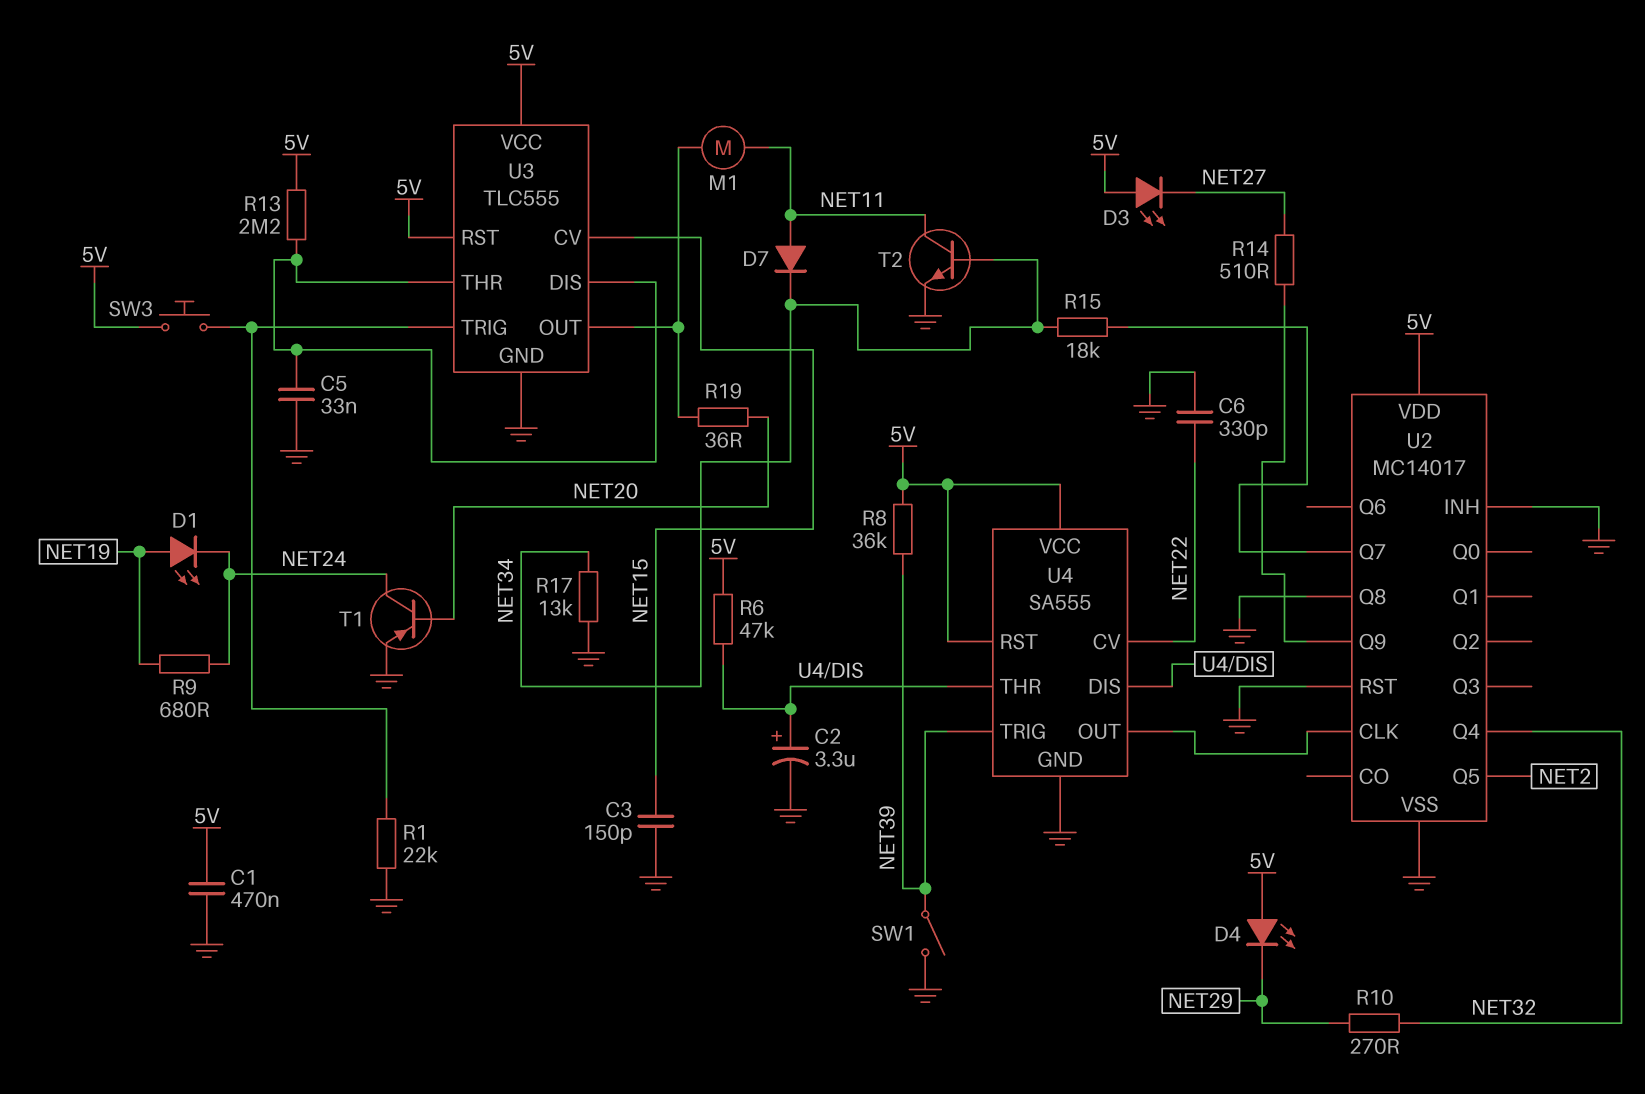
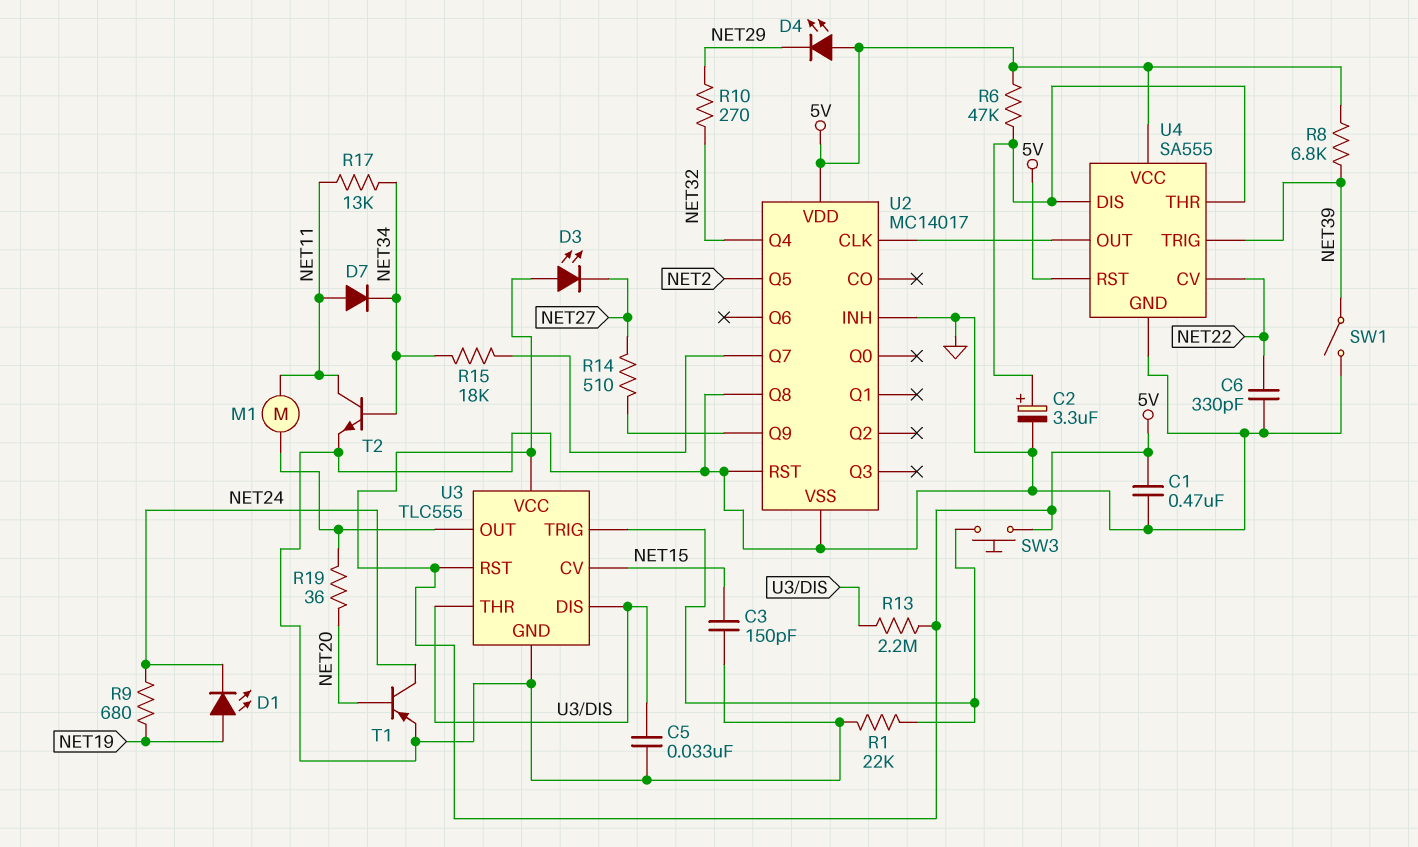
R8: 36k (5V, NET39) -> 6.8k (5V, NET39)
R17: 13k (GND, NET34) -> 13k (NET11, NET34)

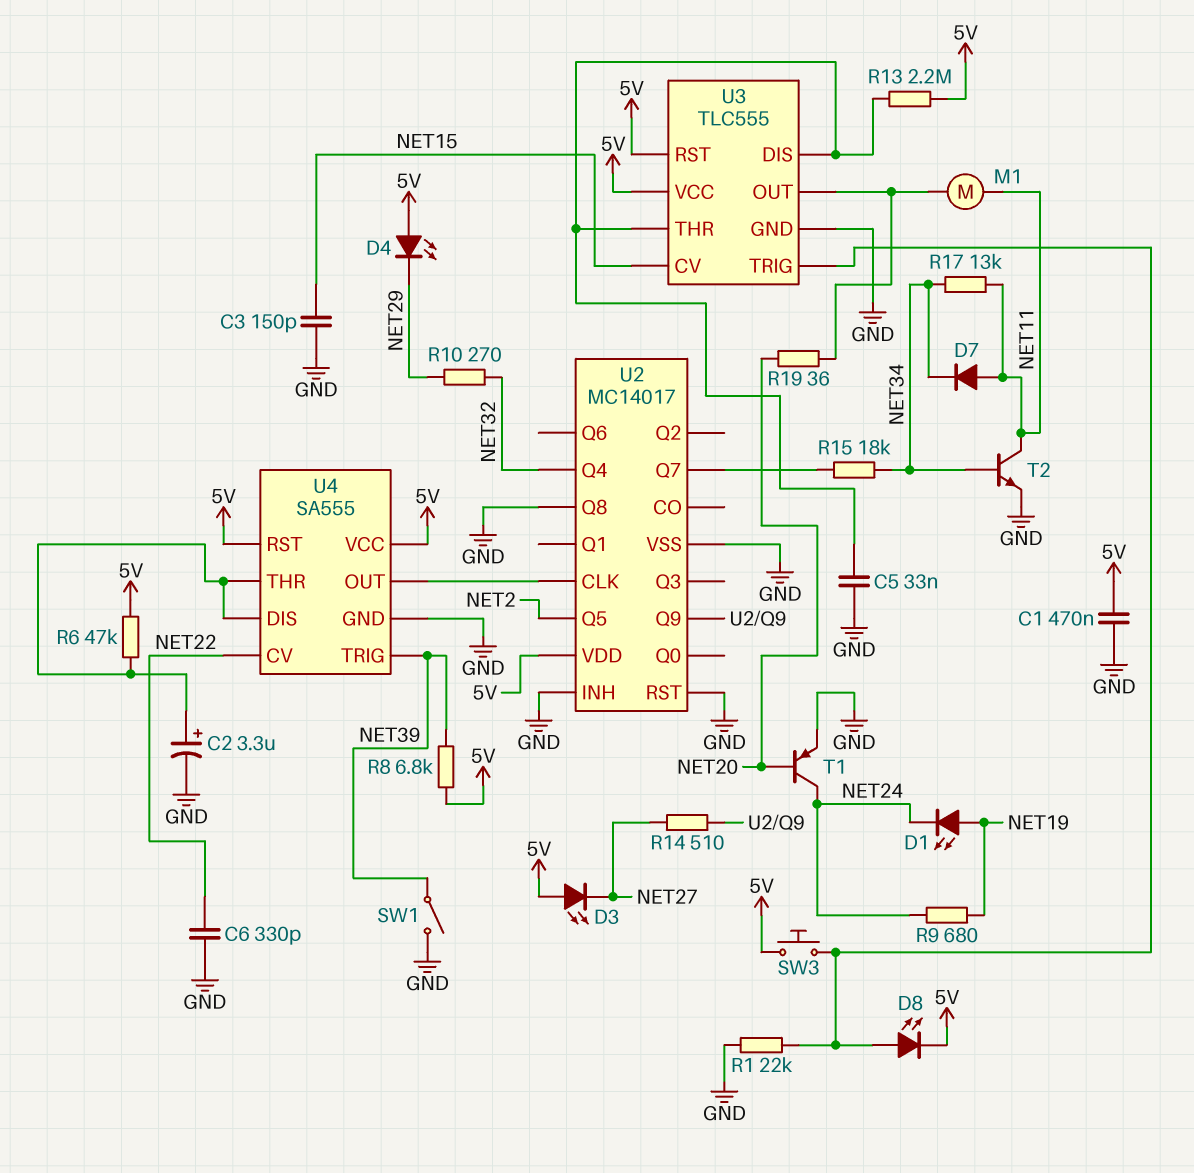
D8: none -> LED (A U3/TRIG, K 5V)

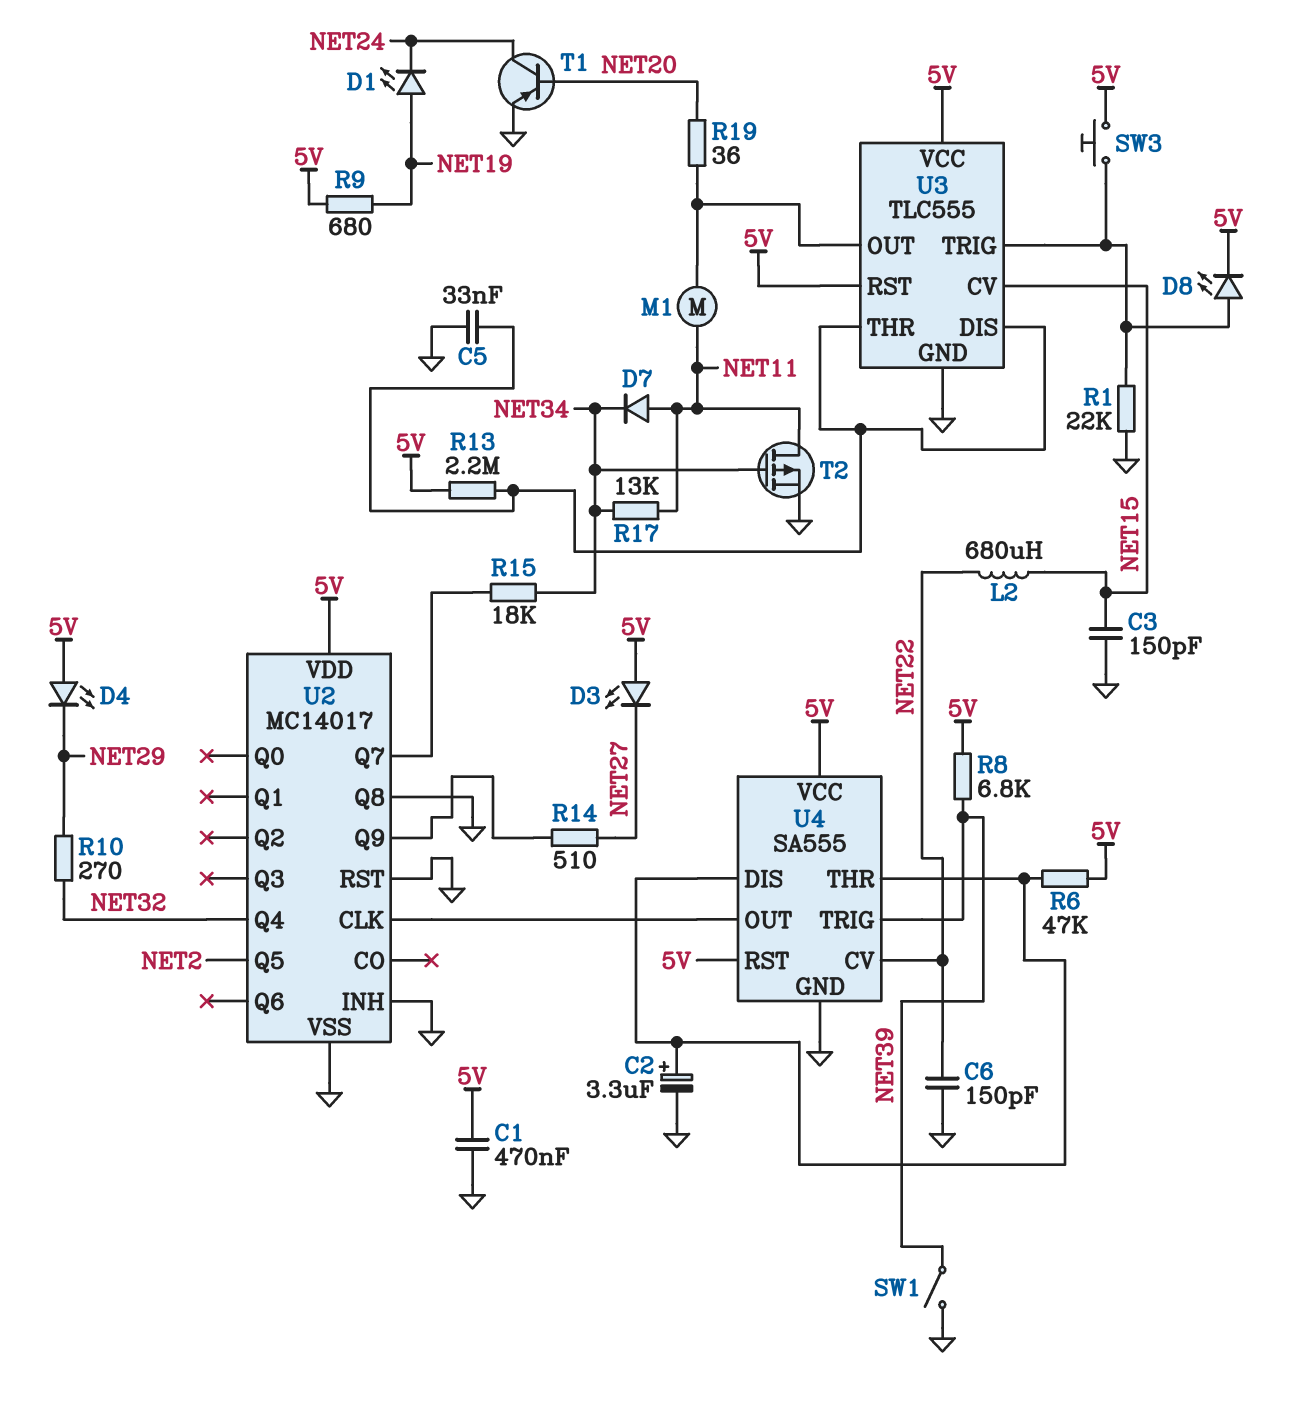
C6: 330pF (GND, NET22) -> 150pF (GND, NET22)
L2: none -> 680uH (NET15, NET22)
R9: 680 (NET19, NET24) -> 680 (5V, NET19)
T2: NPN (B NET34, C NET11, E GND) -> PMOS (G NET34, D NET11, S GND)

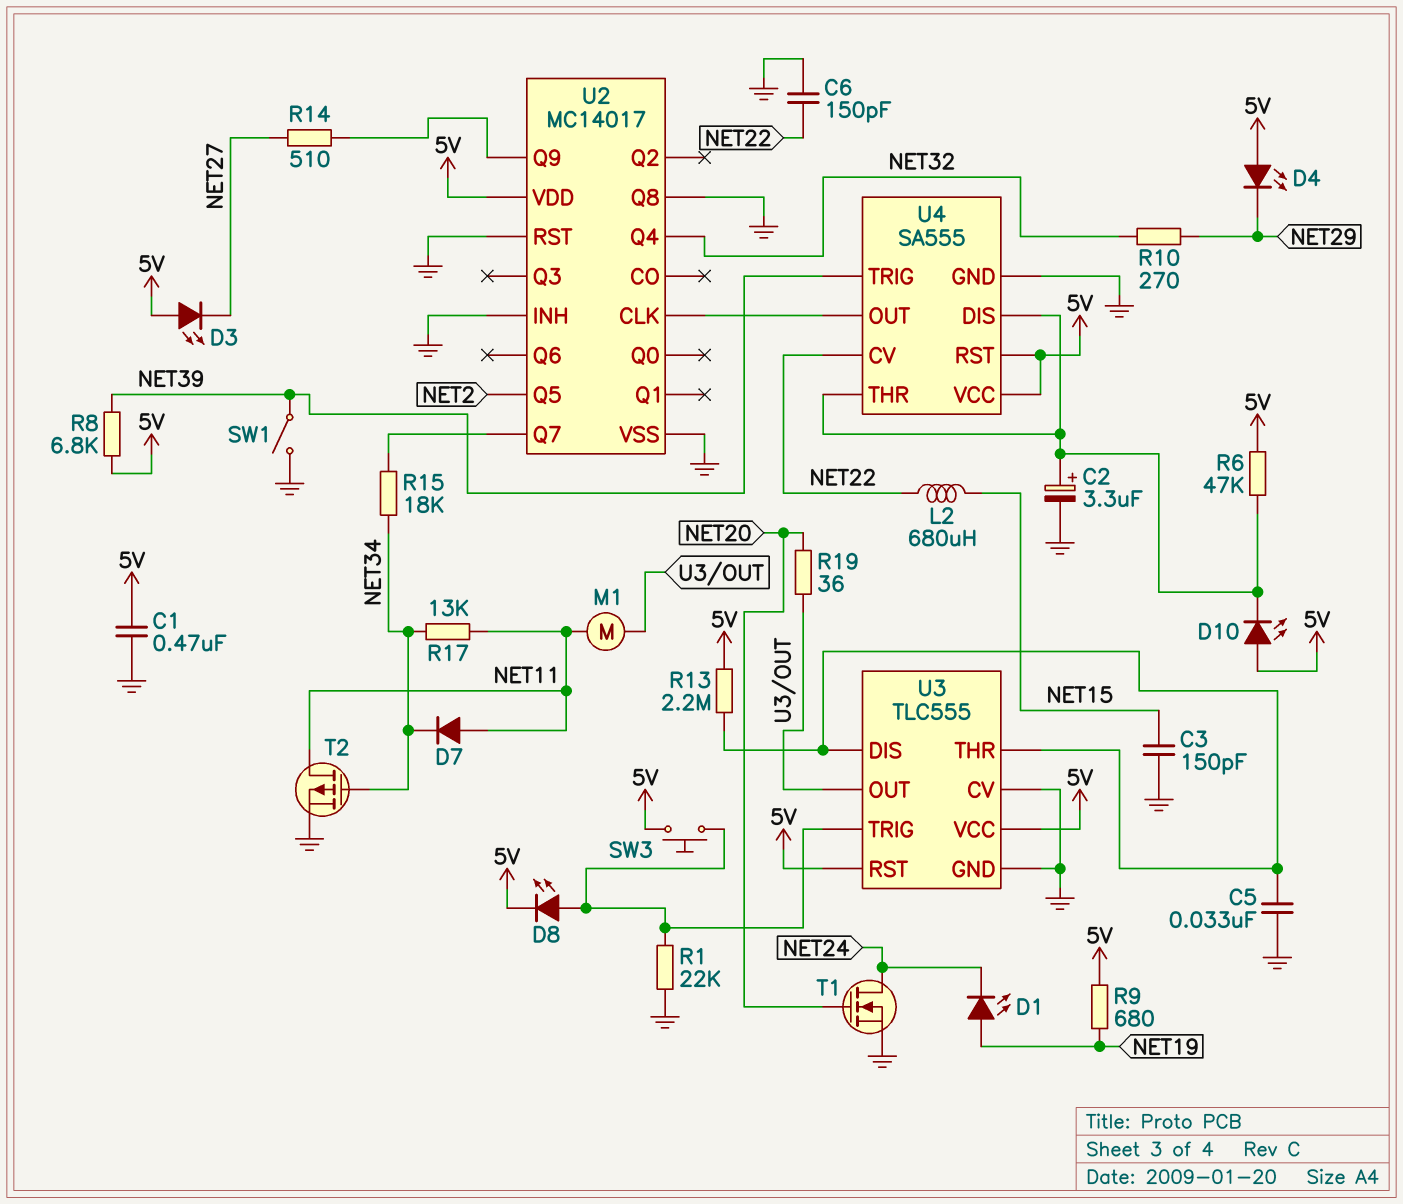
D10: none -> LED (A 5V, K U4/DIS)
T1: PNP (B NET20, C NET24, E GND) -> NMOS (G NET20, D NET24, S GND)
U3 pin CV: NET15 -> GND

